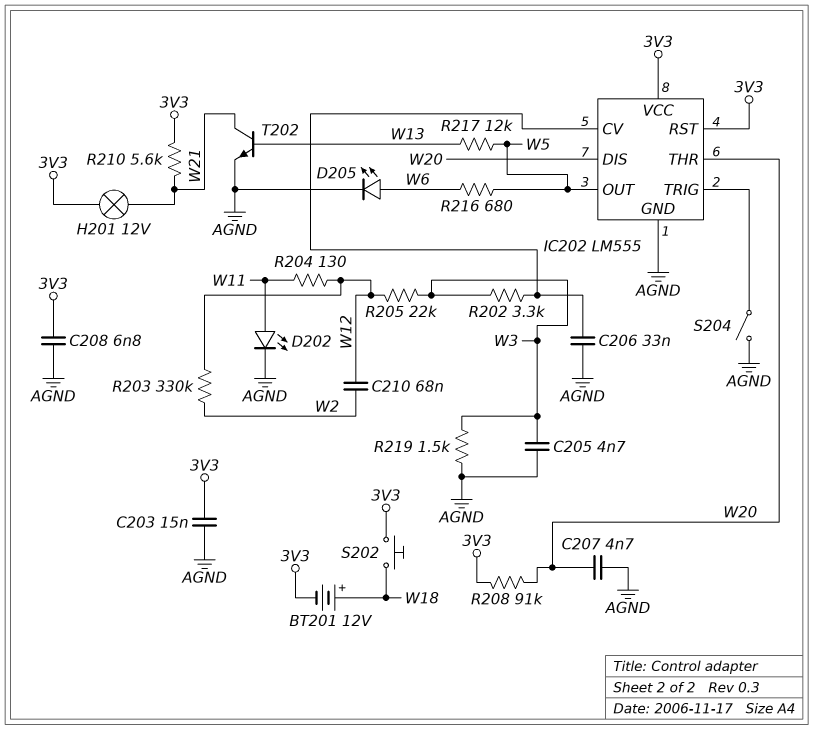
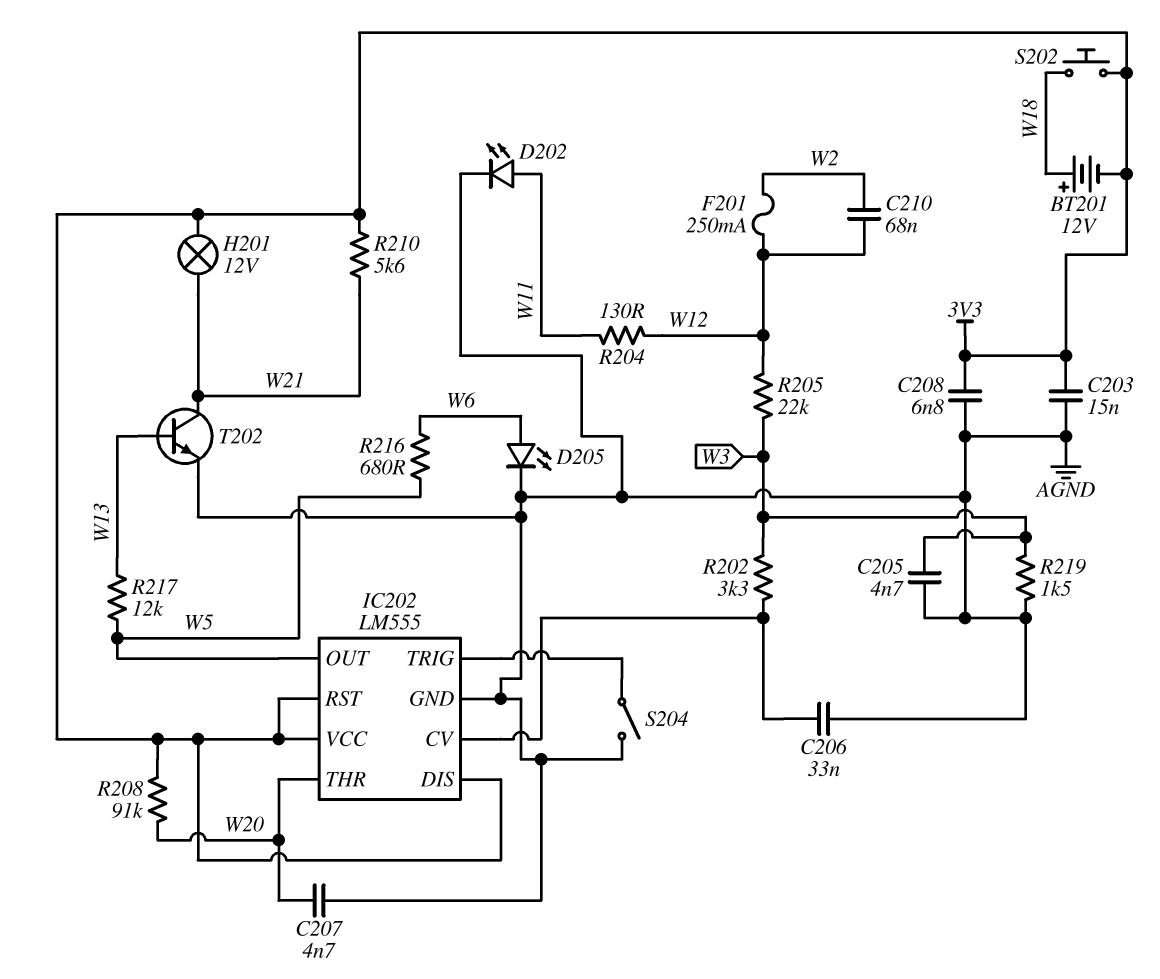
F201: none -> 250mA (W2, W12)
IC202 pin DIS: W20 -> 3V3
R203: 330k (W2, W12) -> none

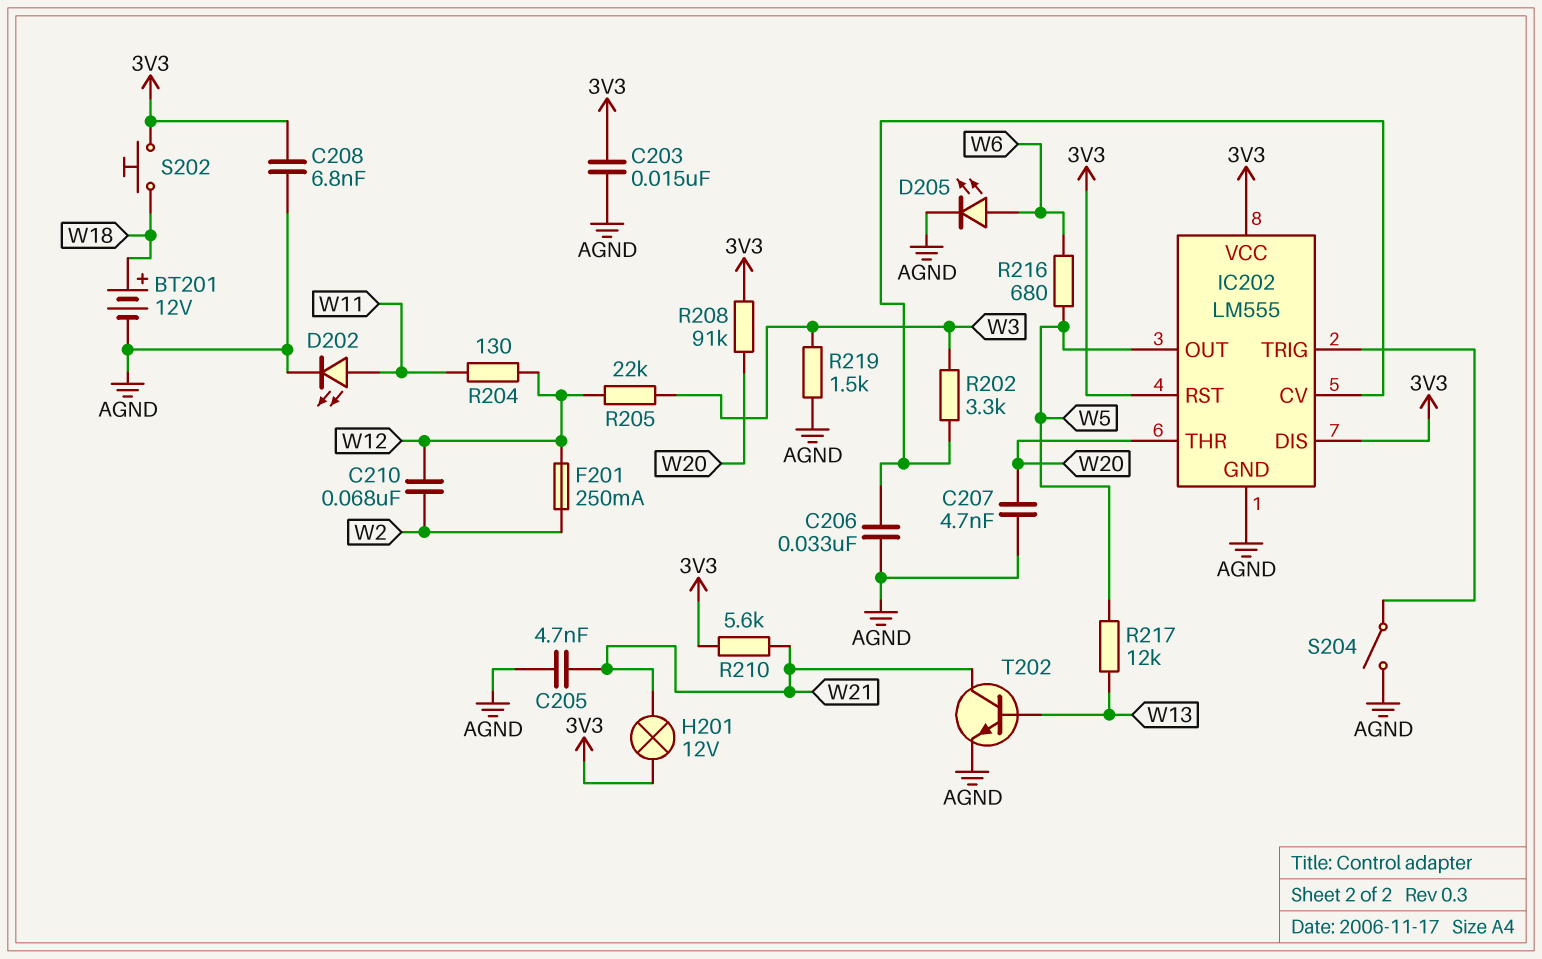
BT201: 12V (plus W18, minus 3V3) -> 12V (plus W18, minus AGND)
C205: 4.7nF (AGND, W3) -> 4.7nF (AGND, W21)

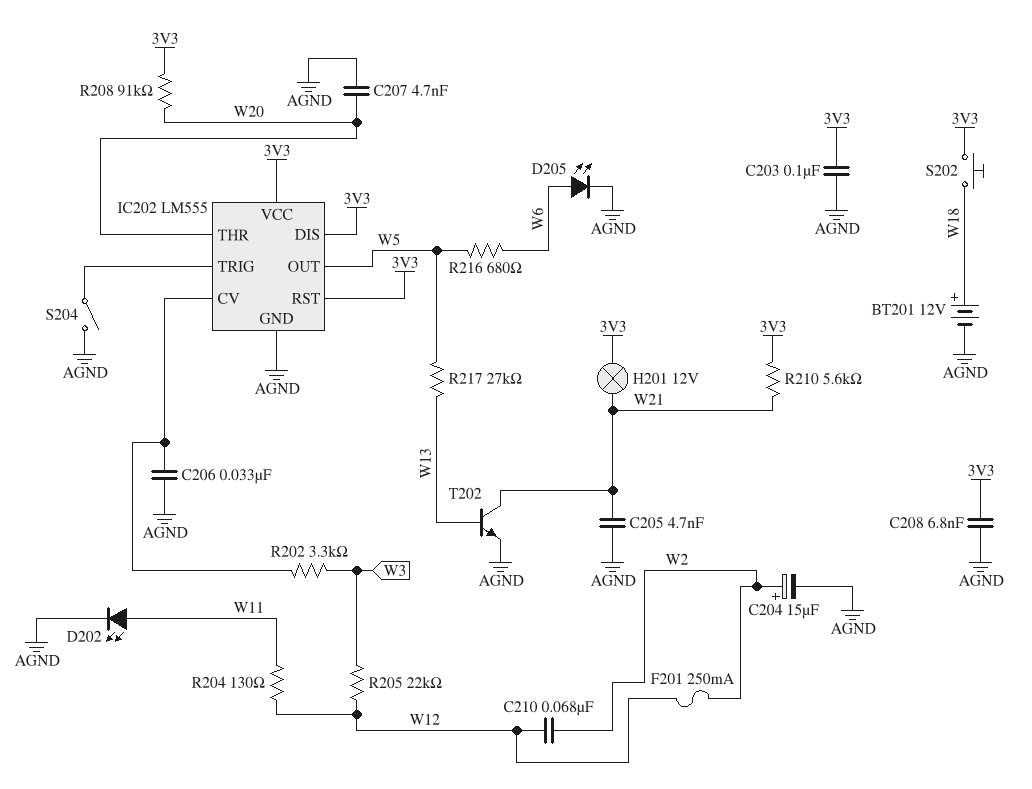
C203: 15nF (3V3, AGND) -> 100nF (3V3, AGND)
C204: none -> 15uF (plus W2, minus AGND)
R217: 12k (W5, W13) -> 27k (W5, W13)
R219: 1.5k (AGND, W3) -> none

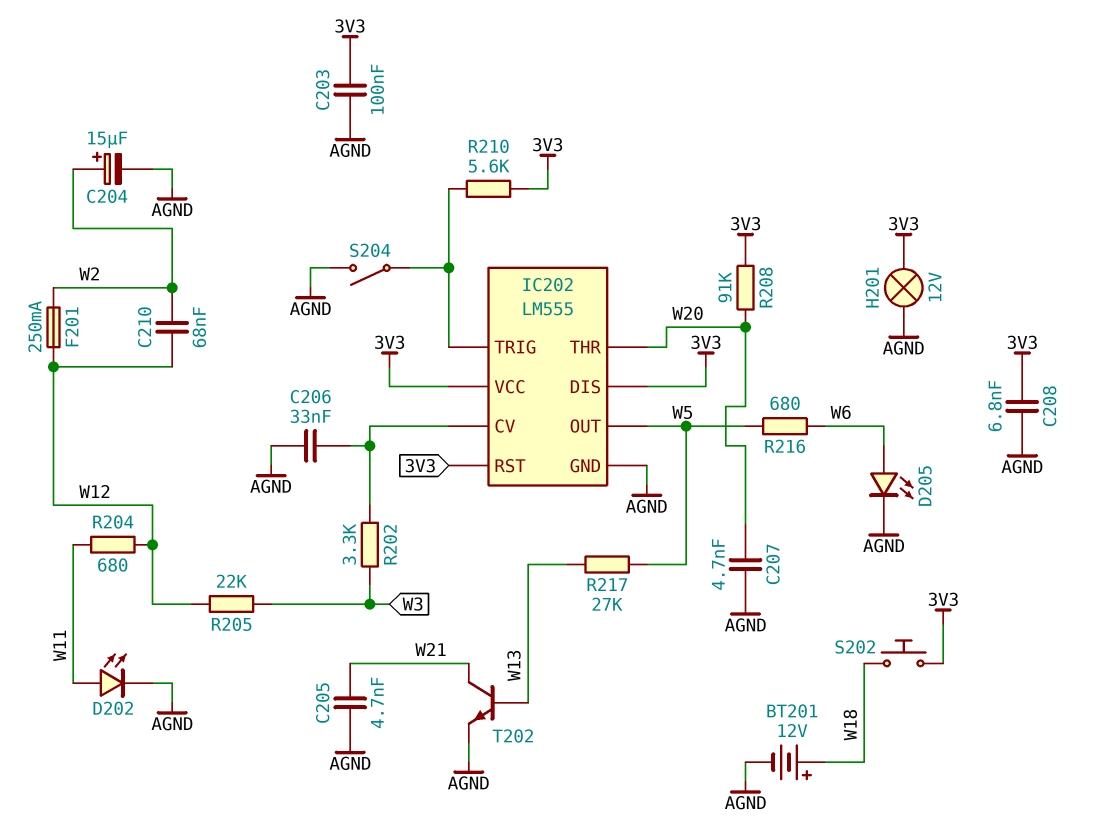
H201: lamp 12V (3V3, W21) -> lamp 12V (3V3, AGND)
R204: 130 (W11, W12) -> 680 (W11, W12)
R210: 5.6k (3V3, W21) -> 5.6k (3V3, IC202/TRIG)

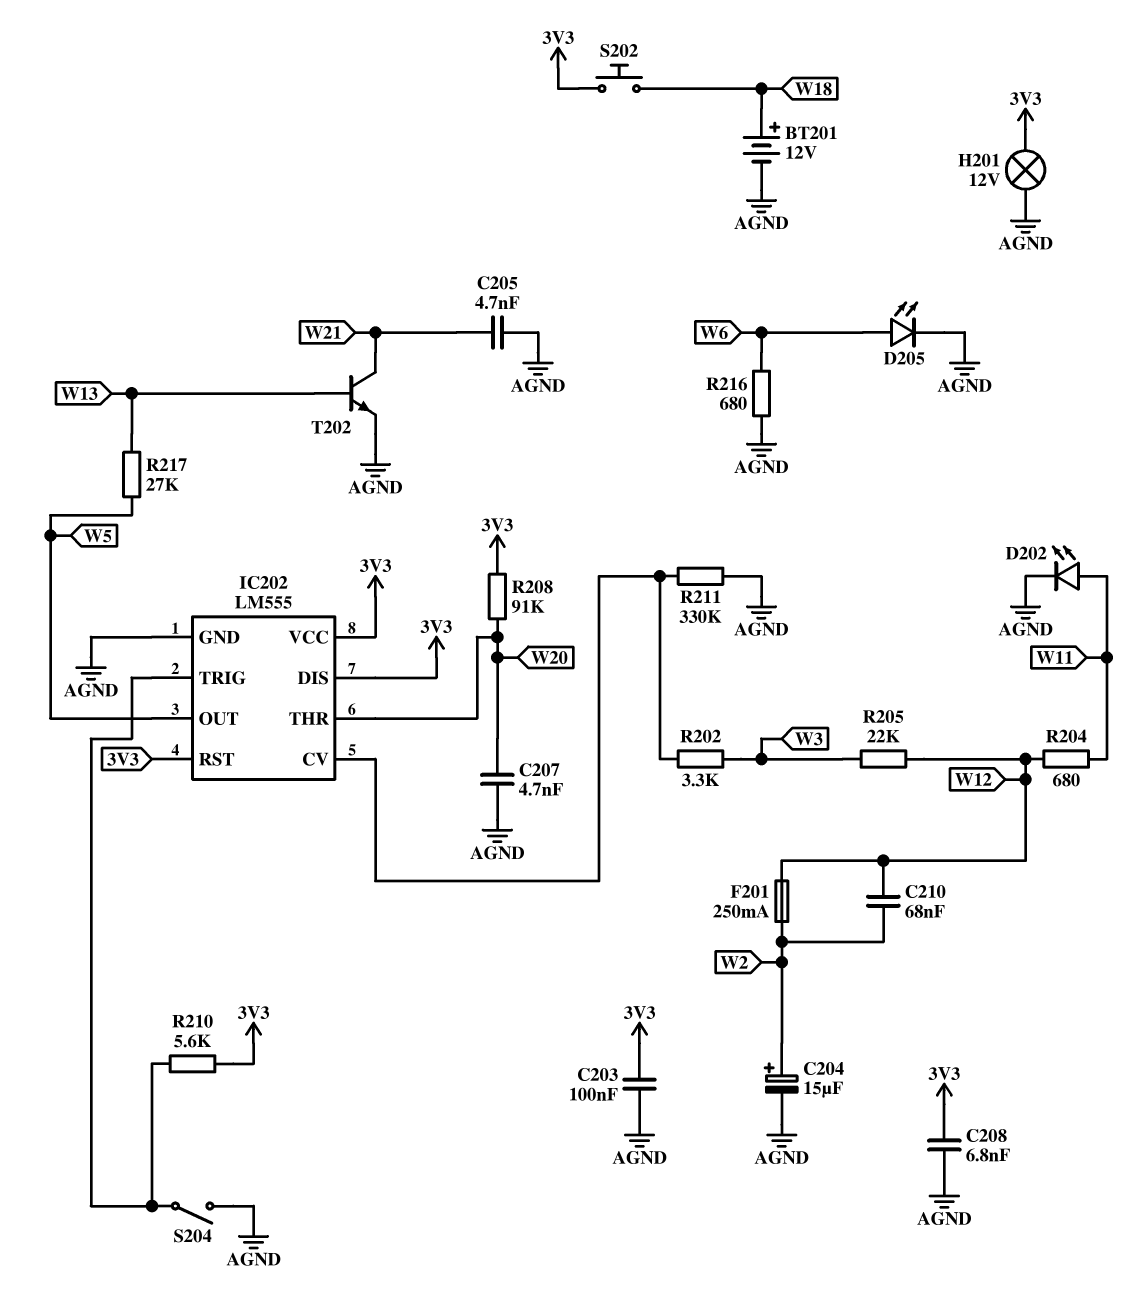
C206: 33nF (AGND, IC202/CV) -> none
R211: none -> 330k (AGND, IC202/CV)
R216: 680 (W5, W6) -> 680 (AGND, W6)

